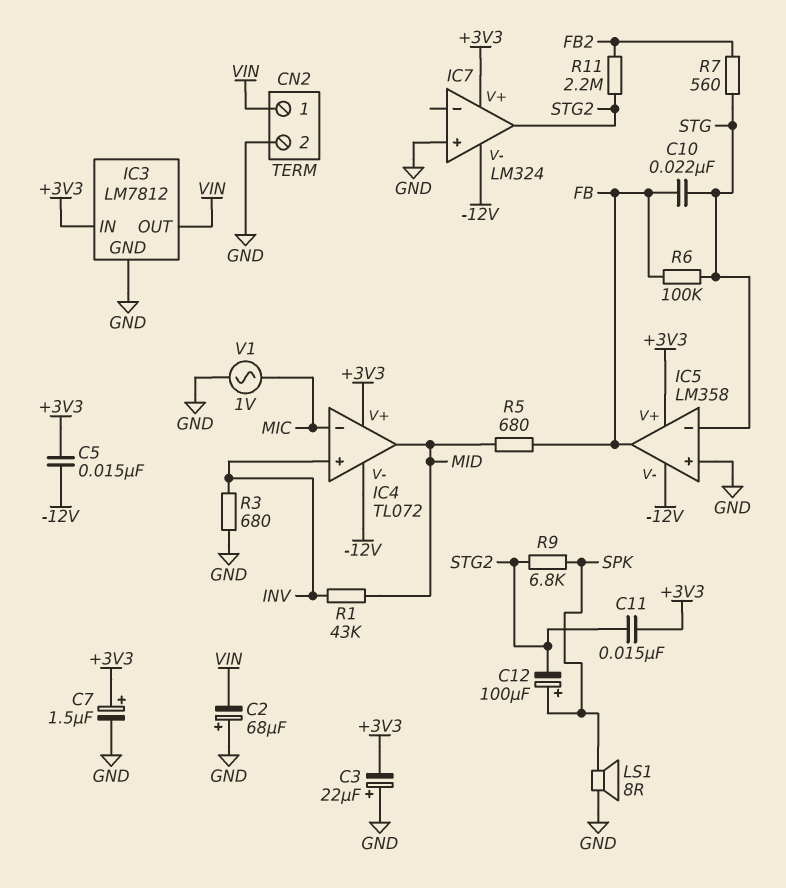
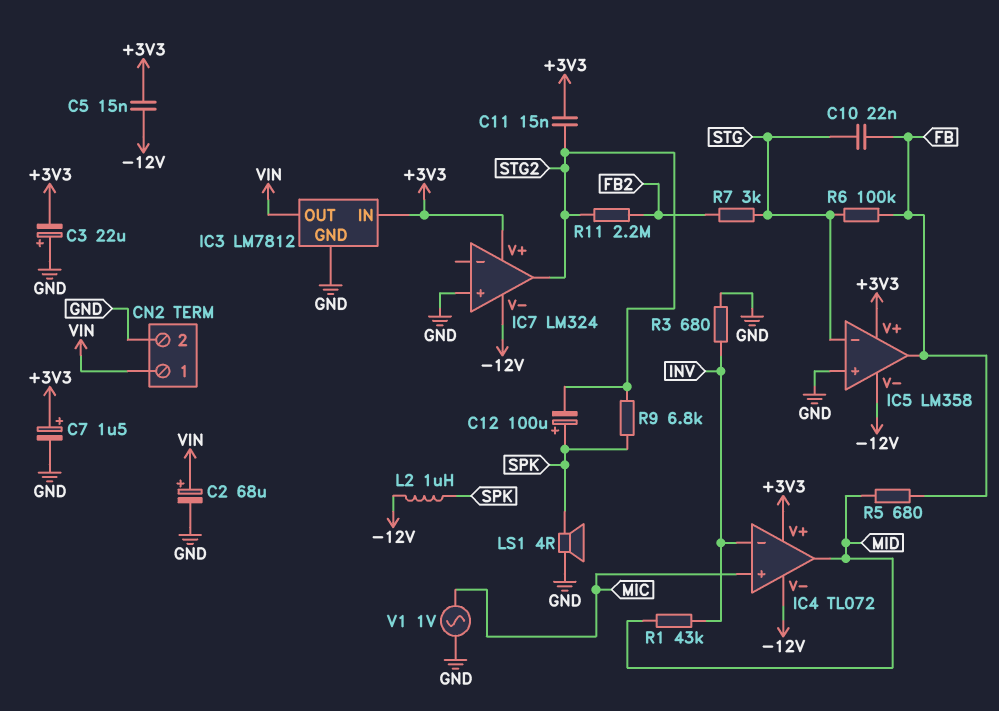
C2: 68uF (plus GND, minus VIN) -> 68uF (plus VIN, minus GND)
IC4 pin in+: INV -> MIC
IC4 pin in-: MIC -> INV
L2: none -> 1uH (-12V, SPK)
LS1: speaker 8R (GND, SPK) -> speaker 4R (GND, SPK)
R7: 560 (FB2, STG) -> 3k (FB2, STG)

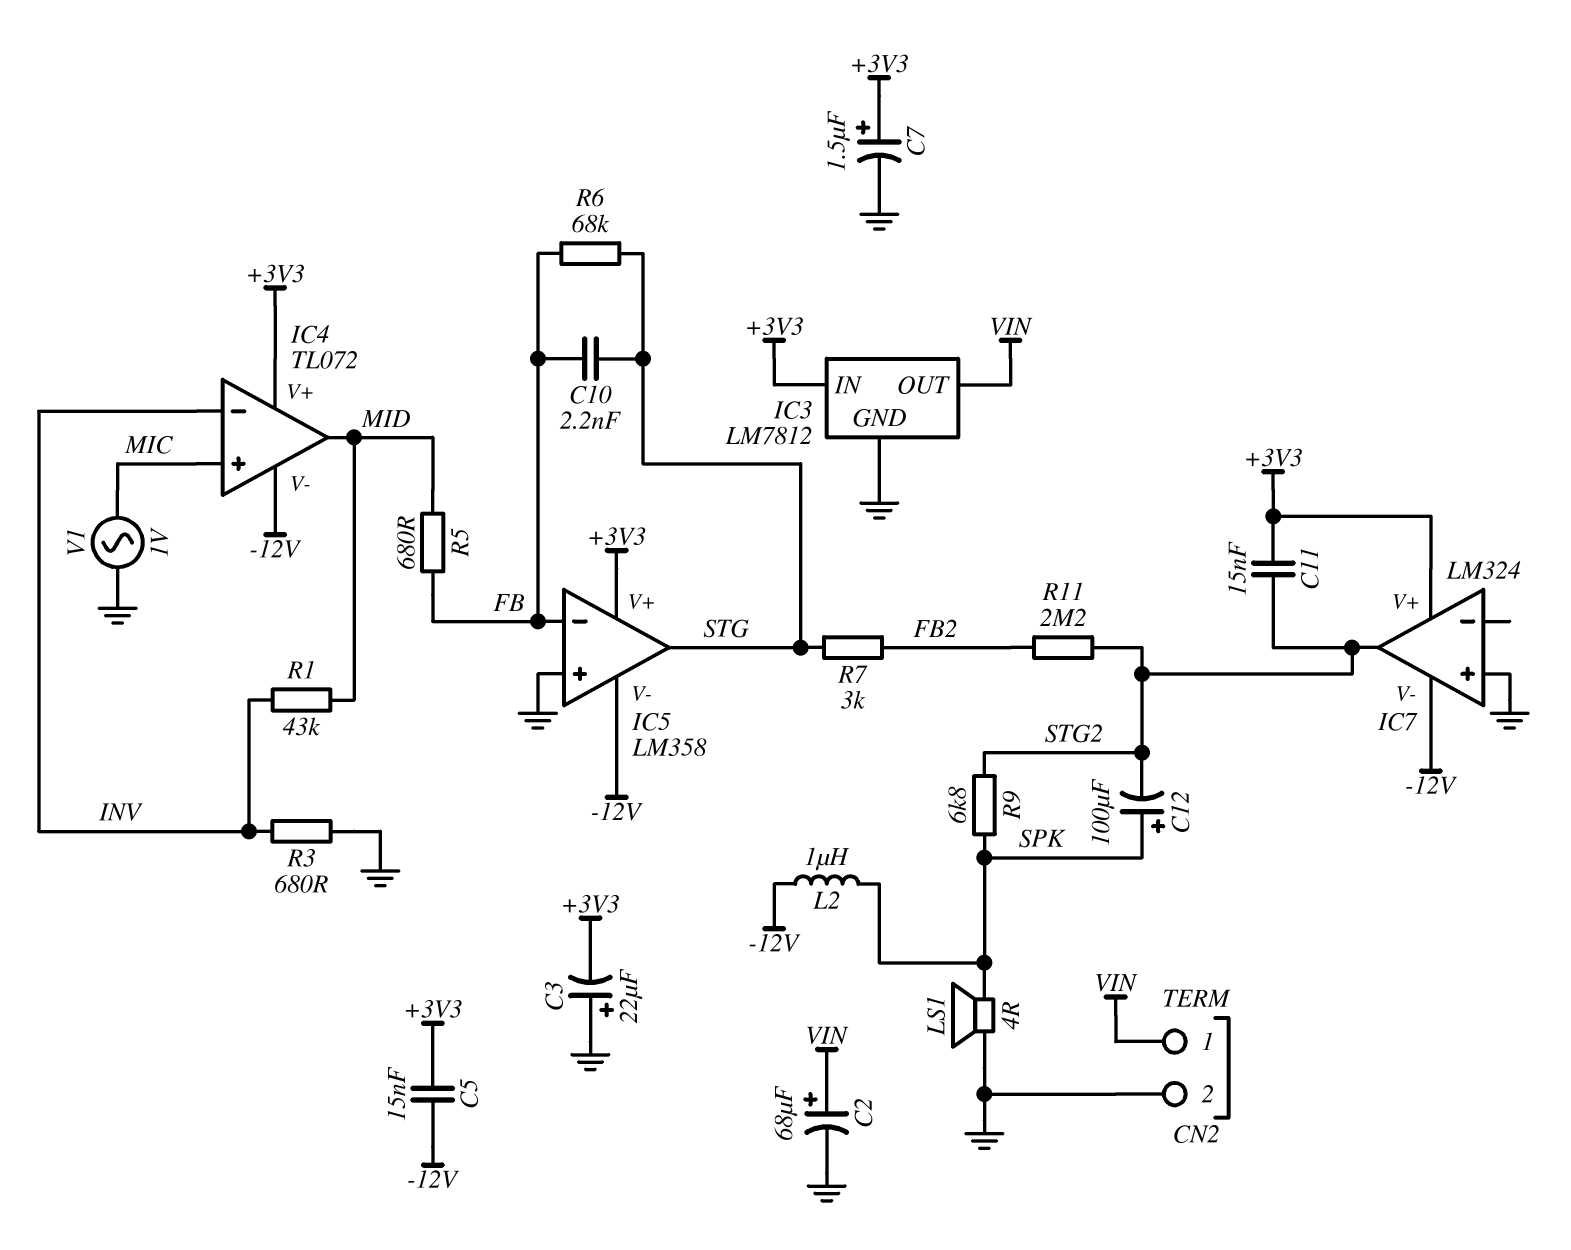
C10: 22nF (FB, STG) -> 2.2nF (FB, STG)
IC5 pin in-: STG -> FB
IC5 pin out: FB -> STG
R6: 100k (FB, STG) -> 68k (FB, STG)

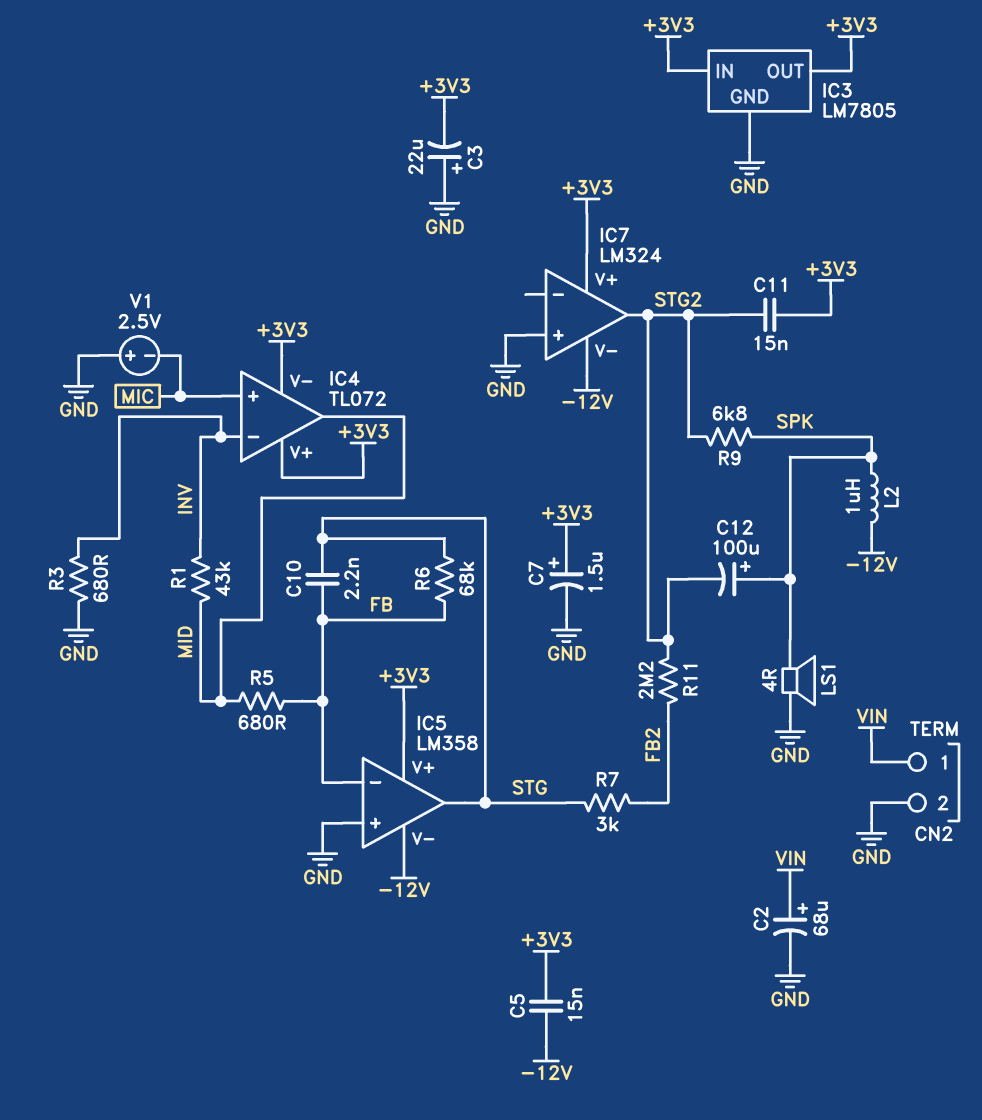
IC3: LM7812 -> LM7805
IC3 pin OUT: VIN -> +3V3
IC4 pin V-: -12V -> +3V3
V1: AC 1V (GND, MIC) -> 2.5V (plus GND, minus MIC)

